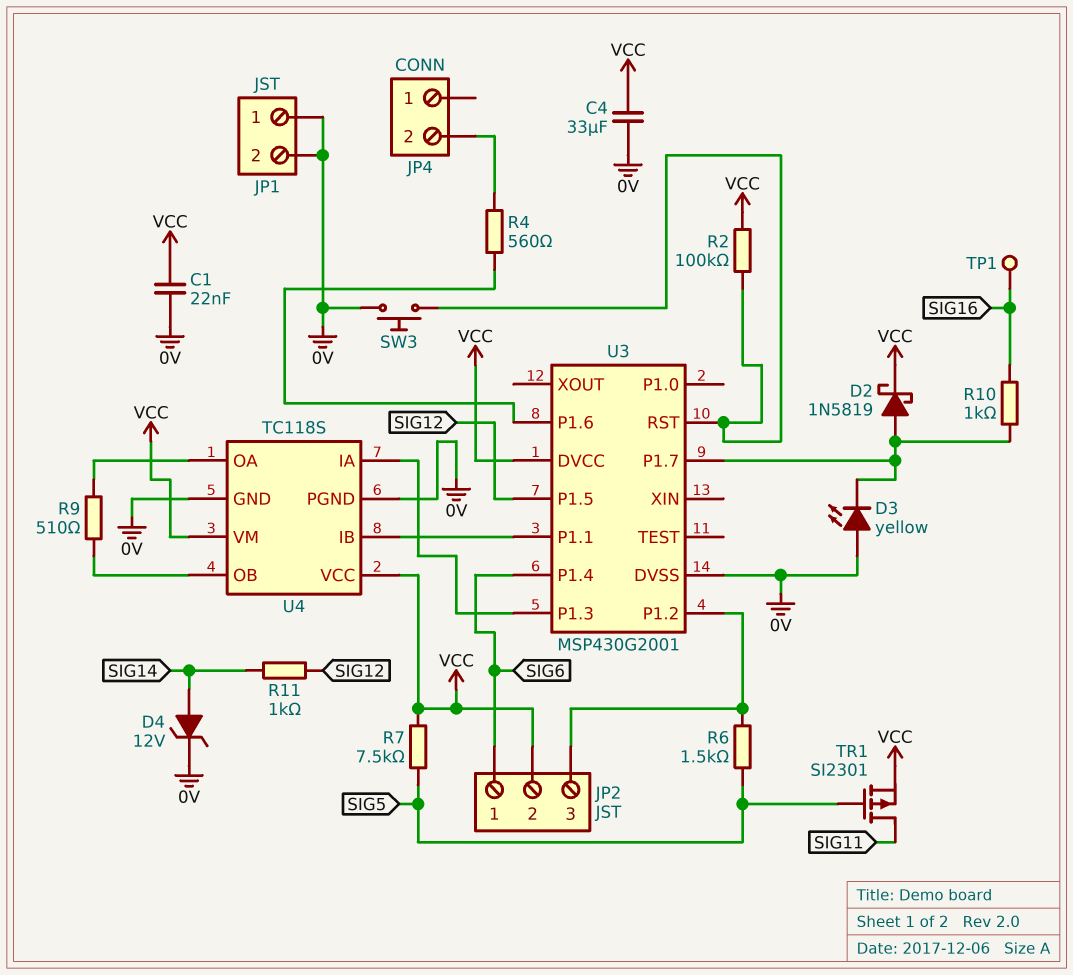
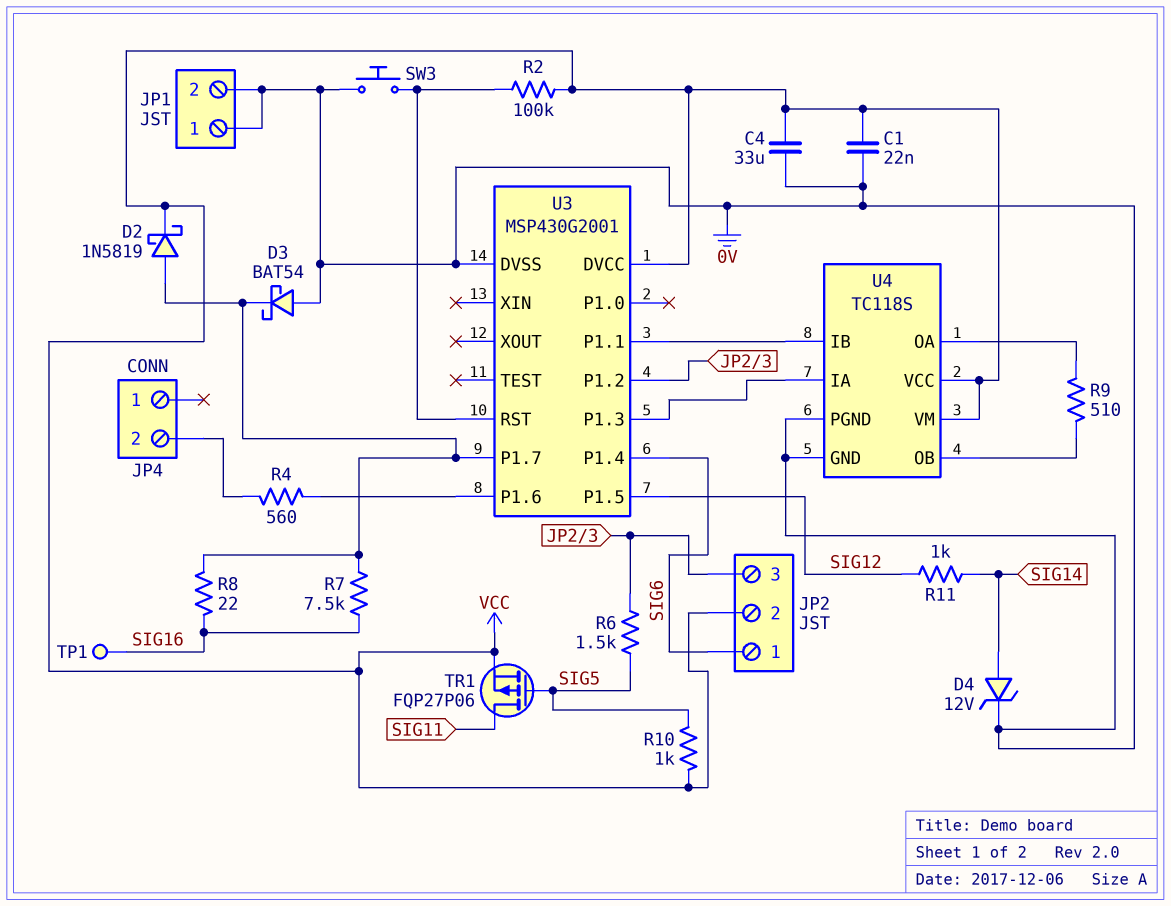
D3: LED yellow (A 0V, K U3/P1.7) -> schottky BAT54 (A 0V, K U3/P1.7)
R7: 7.5k (SIG5, VCC) -> 7.5k (SIG16, U3/P1.7)
R8: none -> 22 (SIG16, U3/P1.7)
R10: 1k (SIG16, U3/P1.7) -> 1k (SIG5, VCC)
TR1: PMOS SI2301 (G SIG5, D SIG11, S VCC) -> PMOS FQP27P06 (G SIG5, D SIG11, S VCC)

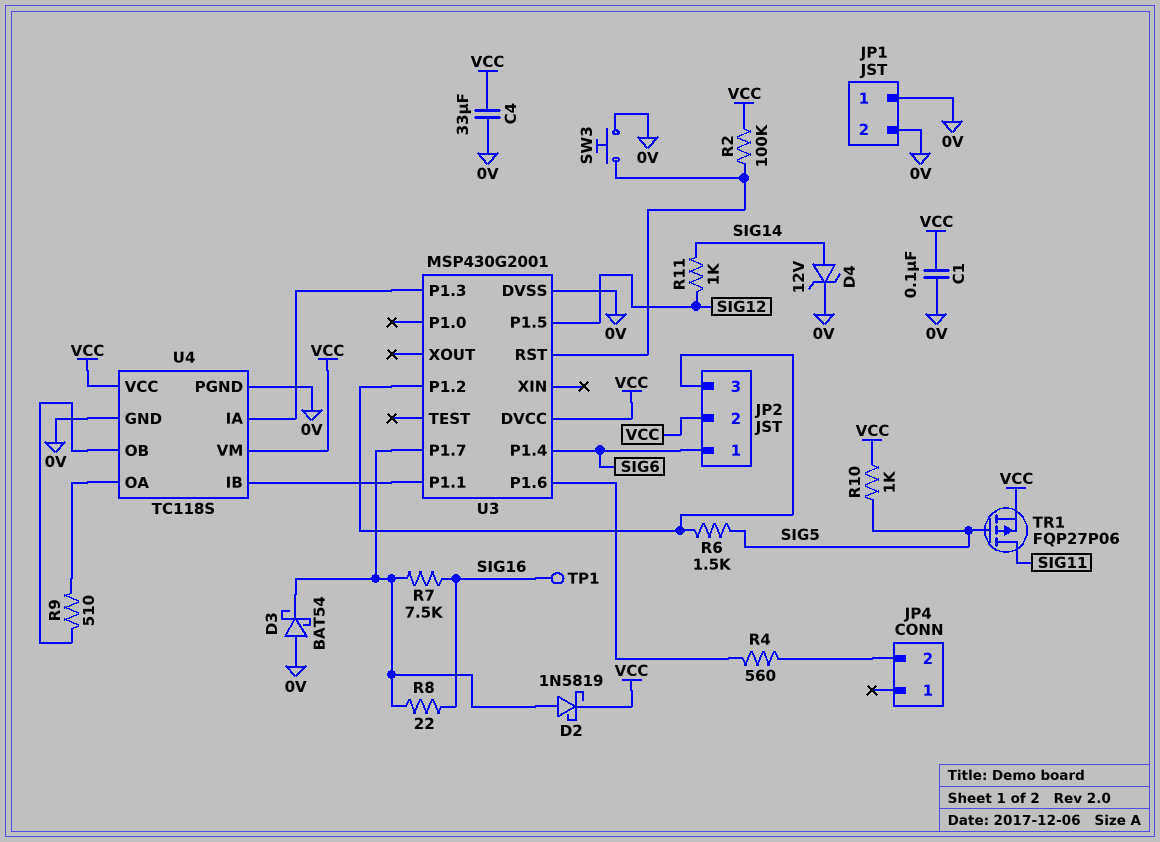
C1: 22nF (0V, VCC) -> 100nF (0V, VCC)

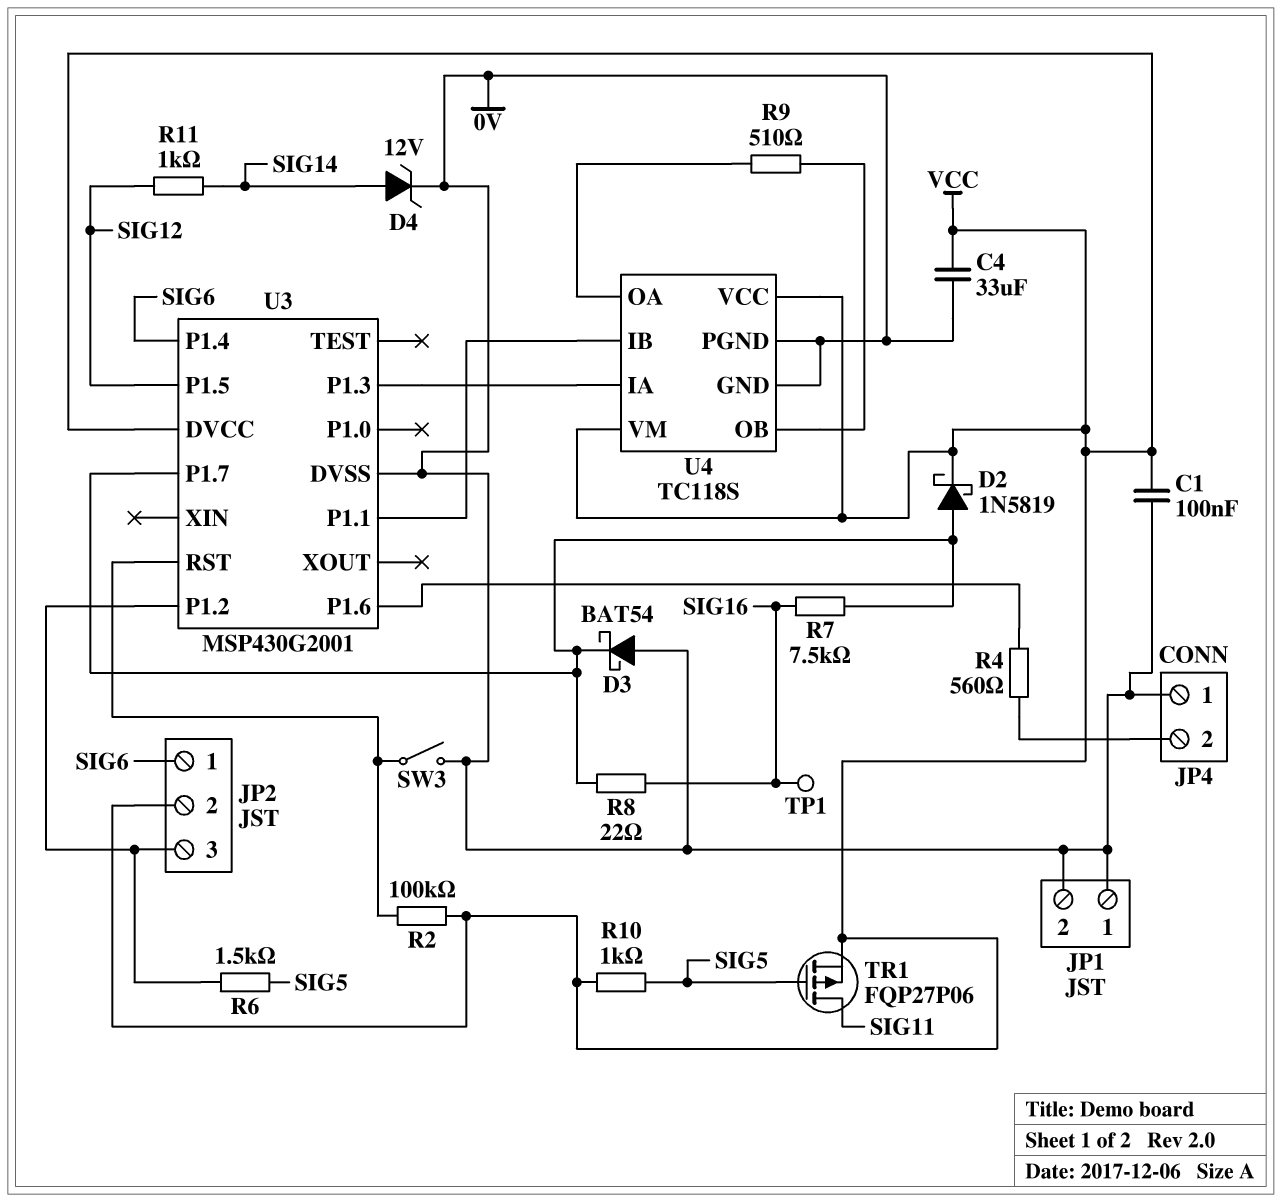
JP4 pin 1: none -> 0V
SW3: button (0V, U3/RST) -> switch (0V, U3/RST)

